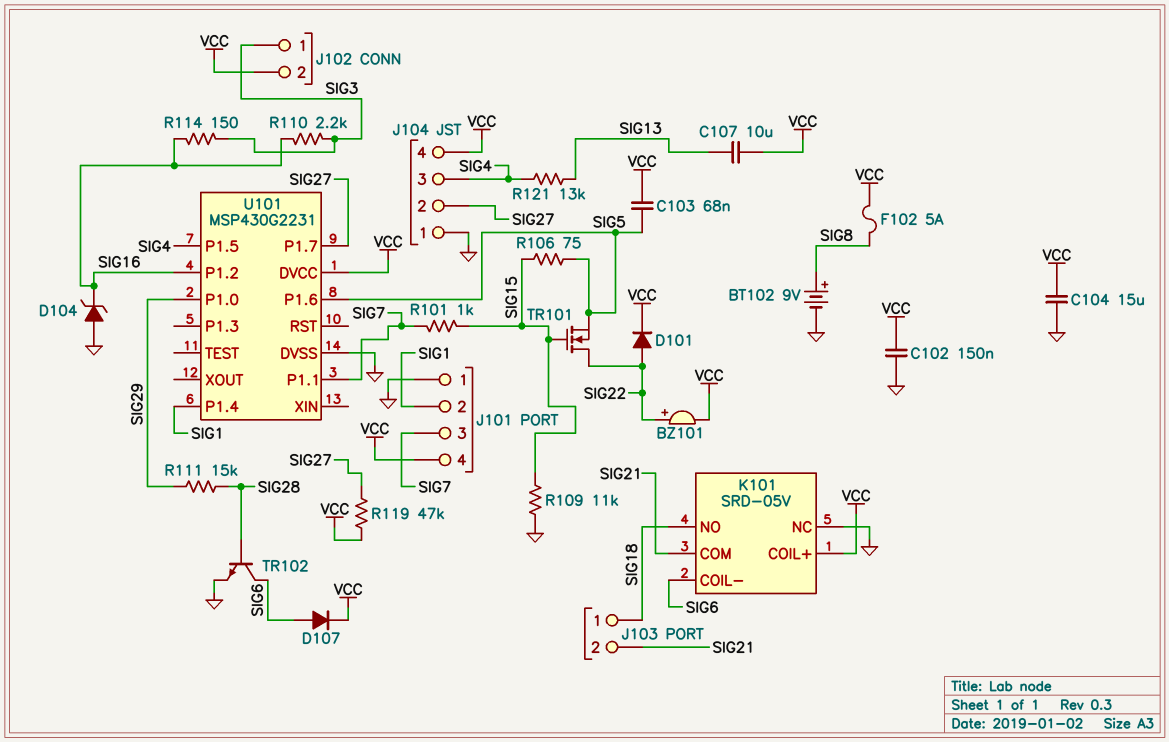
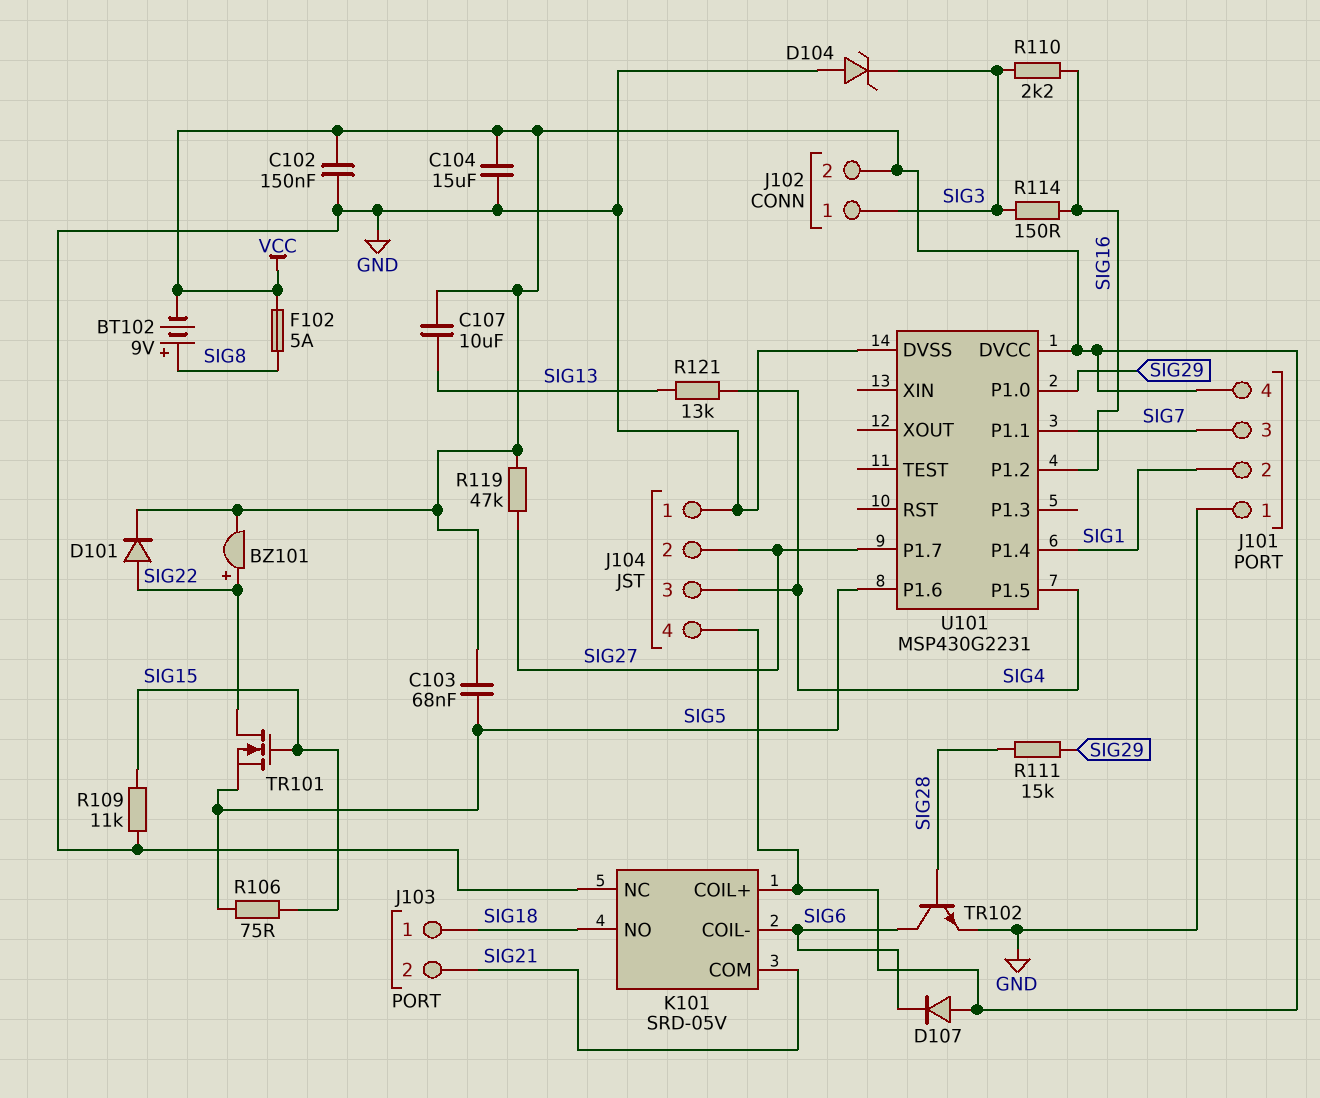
BT102: 9V (plus SIG8, minus GND) -> 9V (plus SIG8, minus VCC)
D104: zener (A GND, K SIG16) -> zener (A GND, K SIG3)
D107: diode (A SIG6, K VCC) -> diode (A VCC, K SIG6)
R101: 1k (SIG7, SIG15) -> none

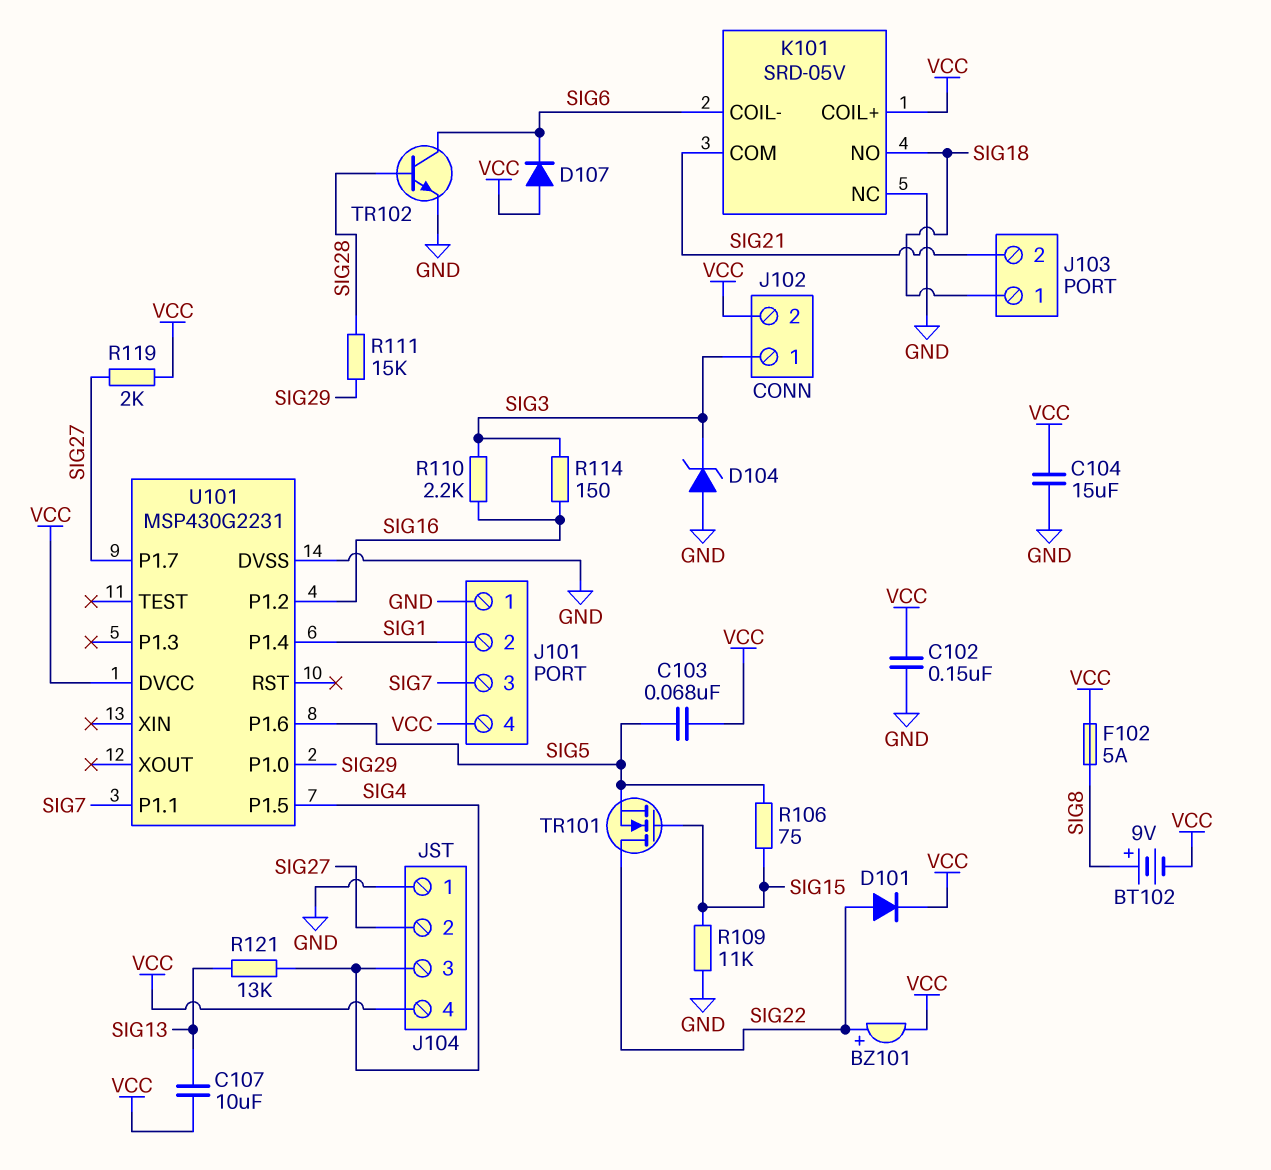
R119: 47k (SIG27, VCC) -> 2k (SIG27, VCC)

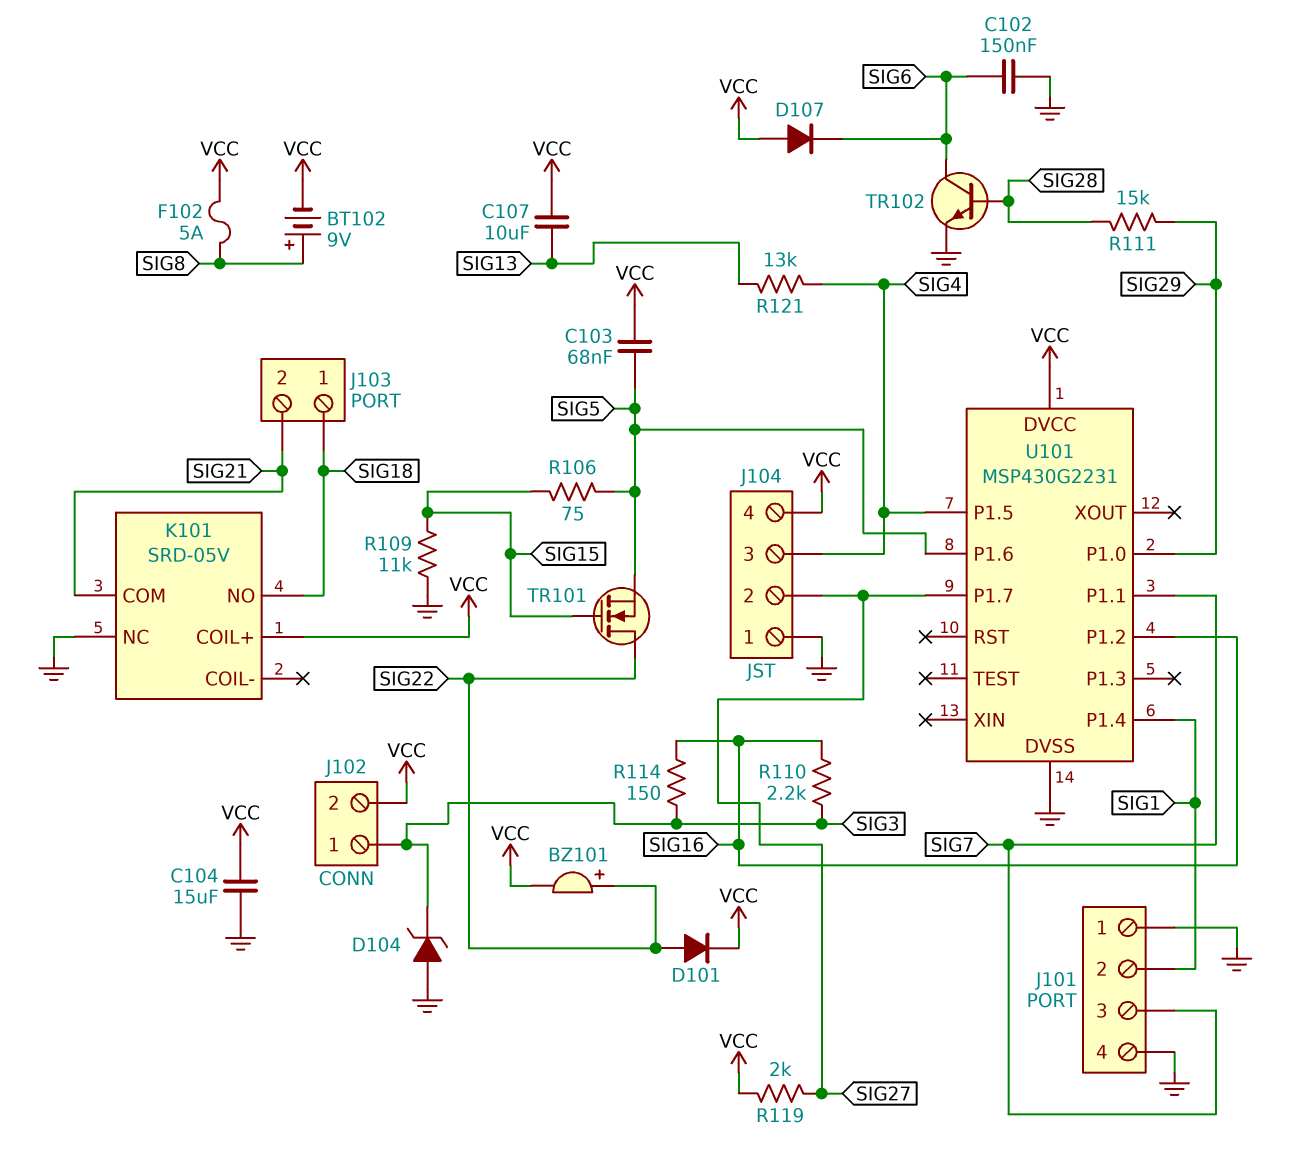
C102: 150nF (GND, VCC) -> 150nF (GND, SIG6)
J101 pin 4: VCC -> GND
K101 pin COIL-: SIG6 -> none

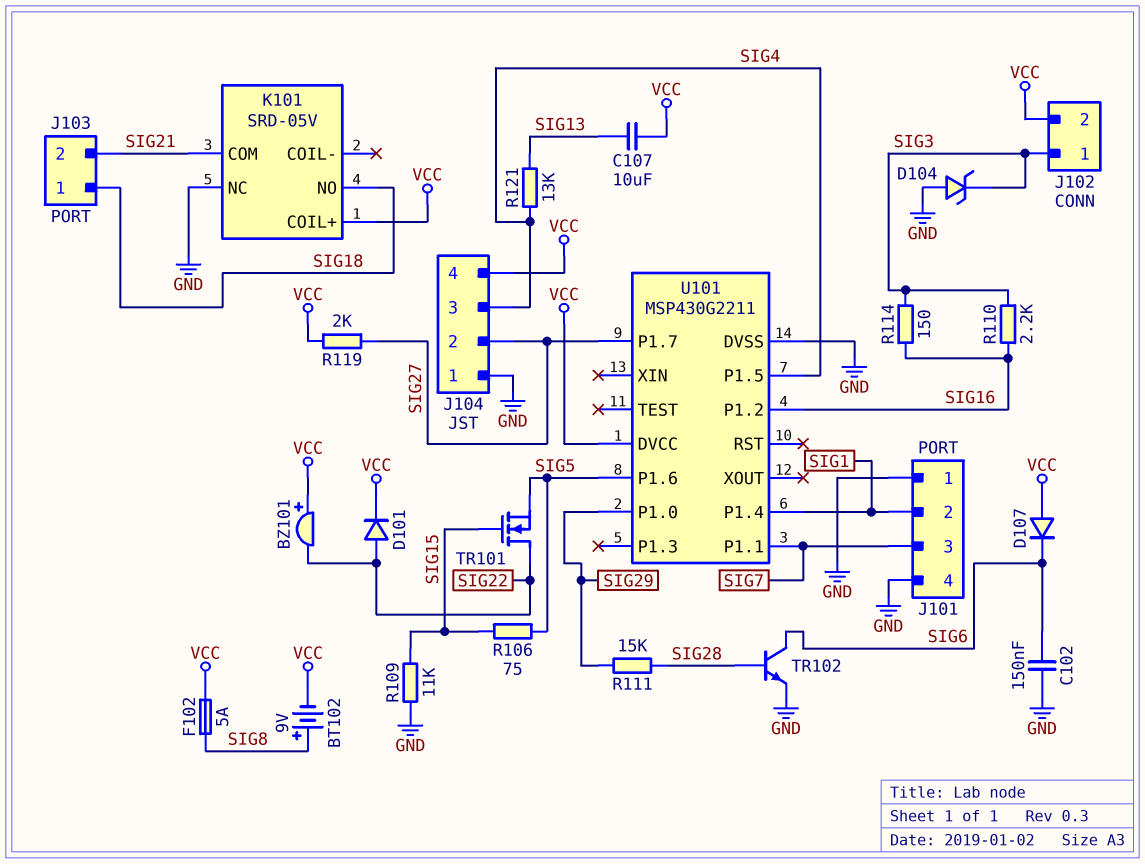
BZ101: buzzer (plus SIG22, minus VCC) -> buzzer (plus VCC, minus SIG22)
C103: 68nF (SIG5, VCC) -> none
C104: 15uF (GND, VCC) -> none
U101: MSP430G2231 -> MSP430G2211

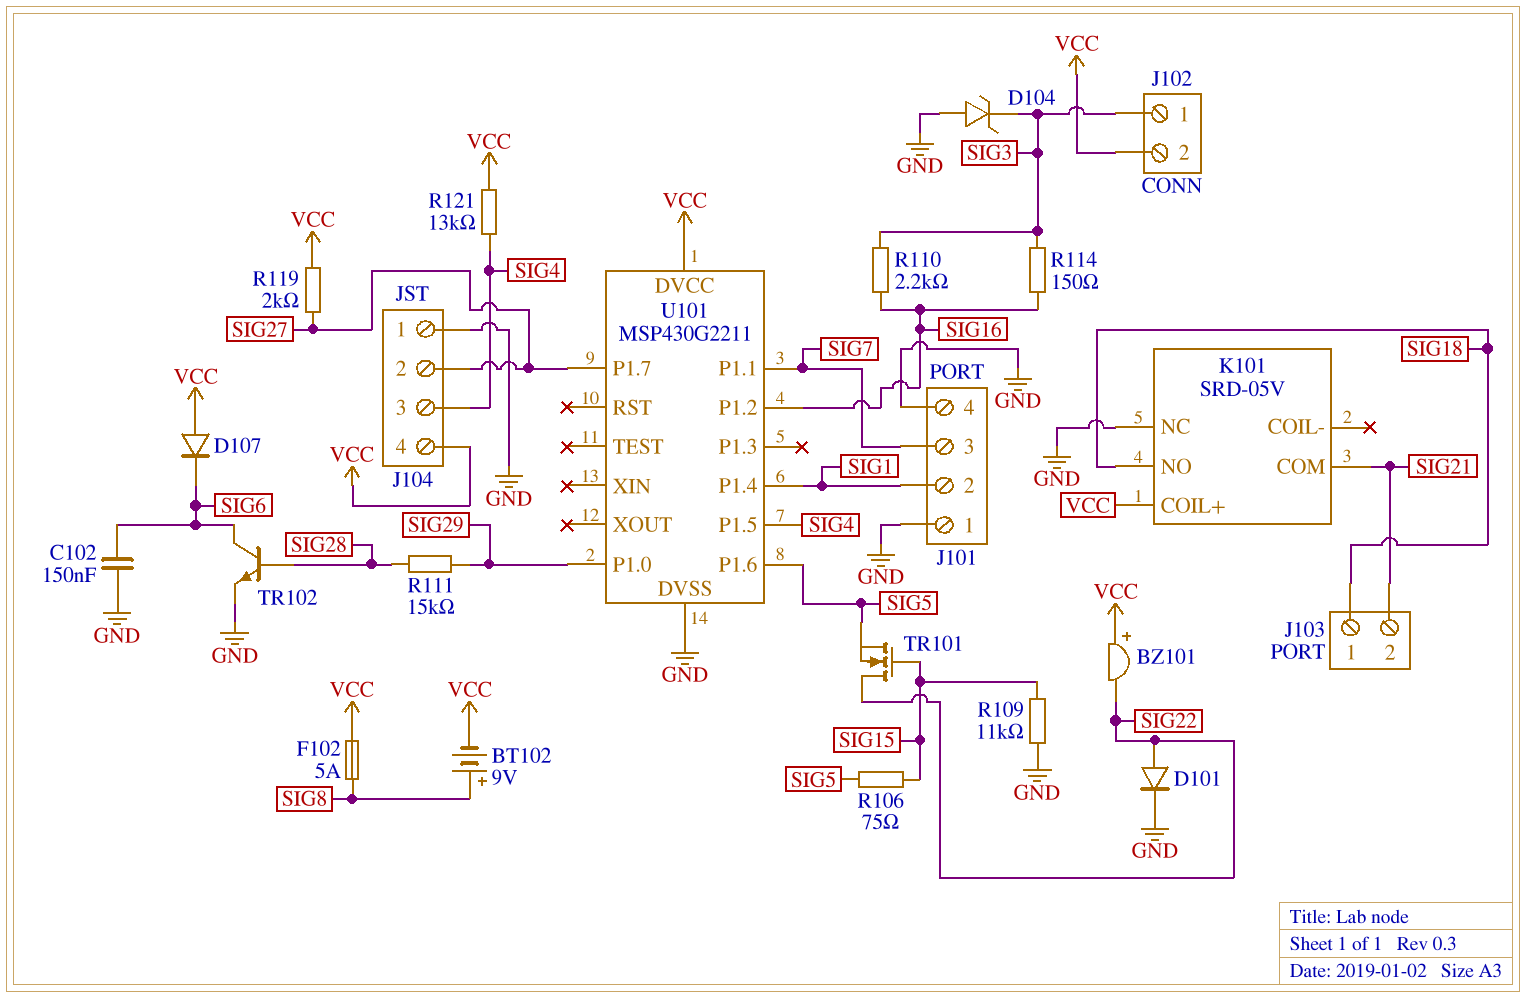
C107: 10uF (SIG13, VCC) -> none
D101: diode (A SIG22, K VCC) -> diode (A SIG22, K GND)
R121: 13k (SIG4, SIG13) -> 13k (SIG4, VCC)

